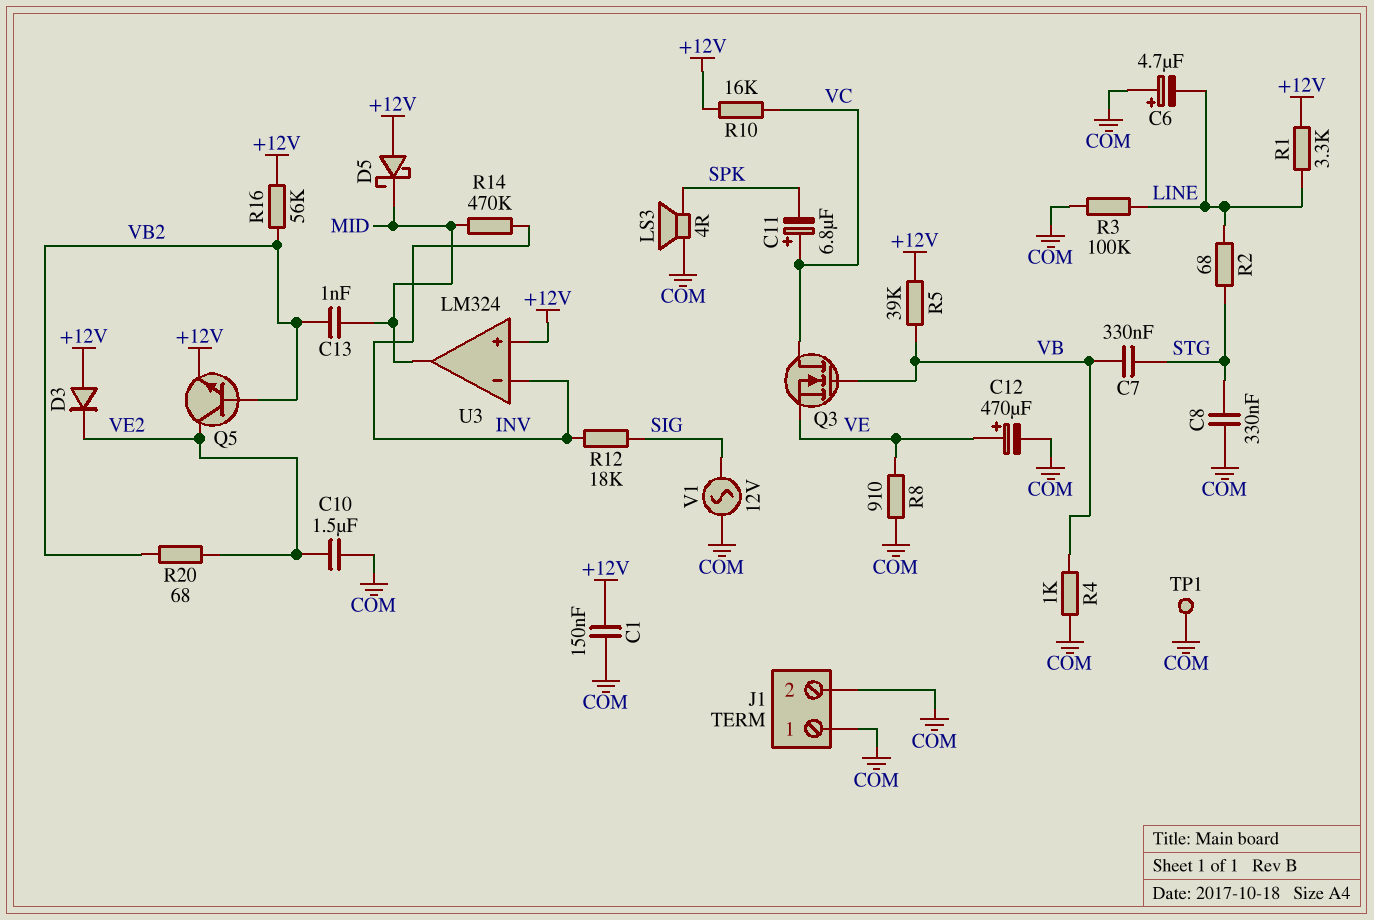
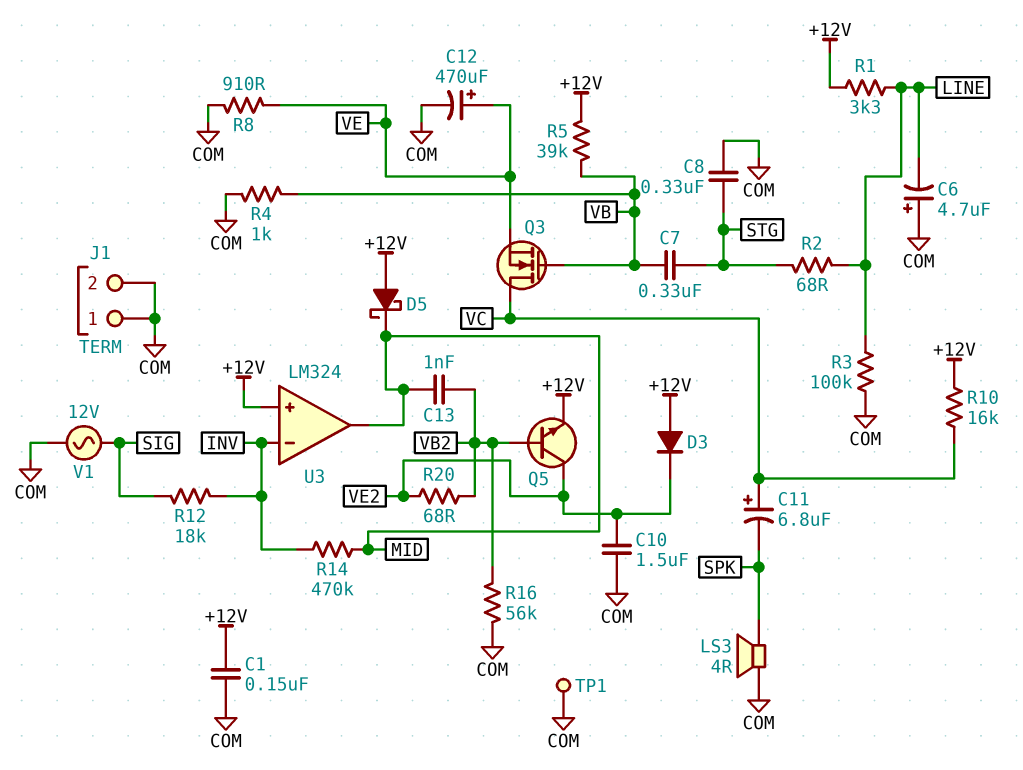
R16: 56k (+12V, VB2) -> 56k (COM, VB2)

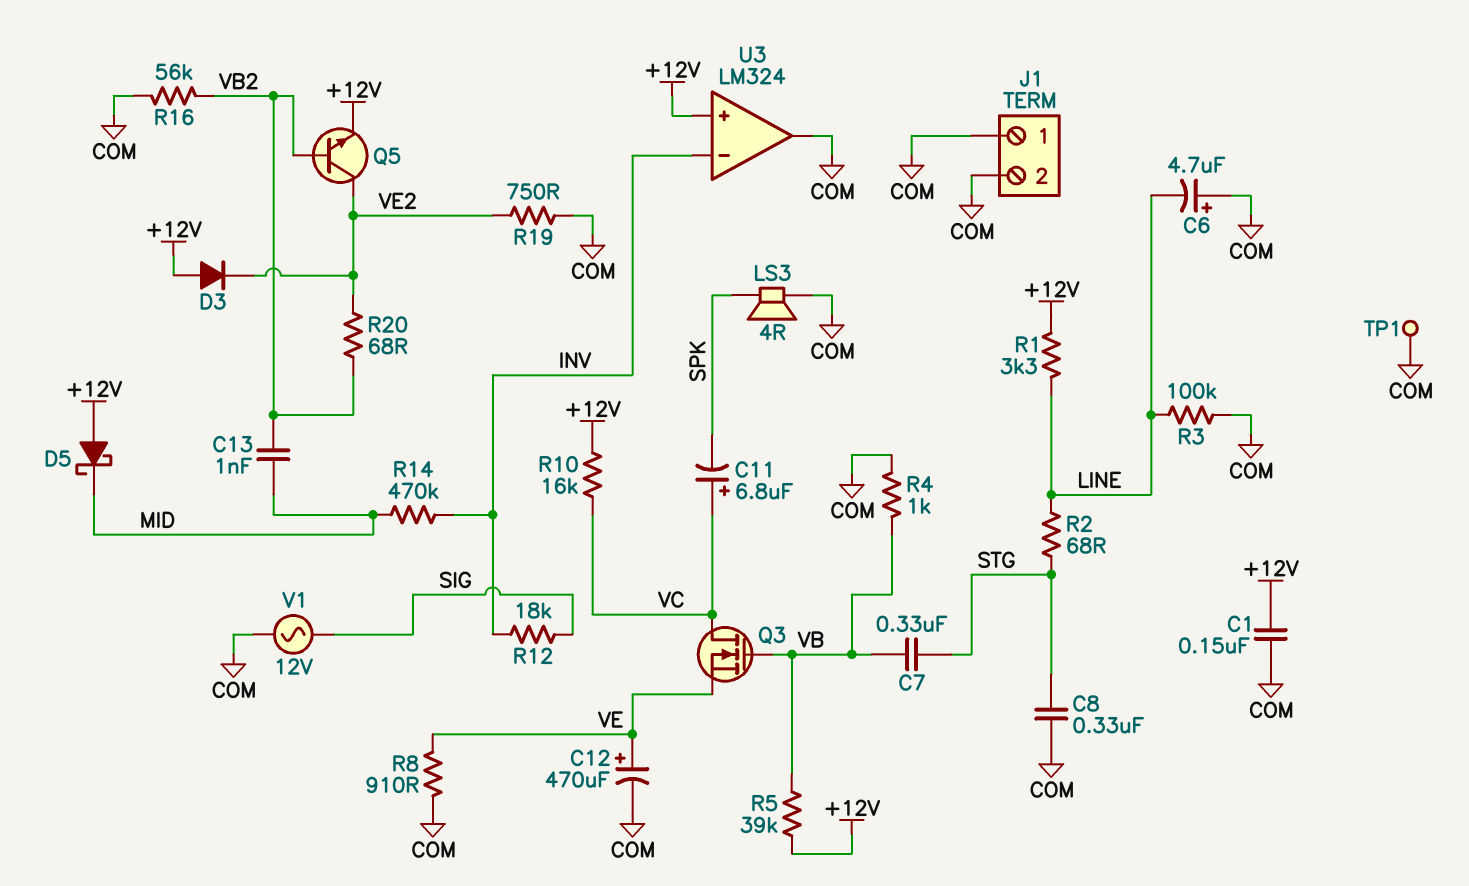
C10: 1.5uF (COM, VE2) -> none
R19: none -> 750 (COM, VE2)
U3 pin out: MID -> COM

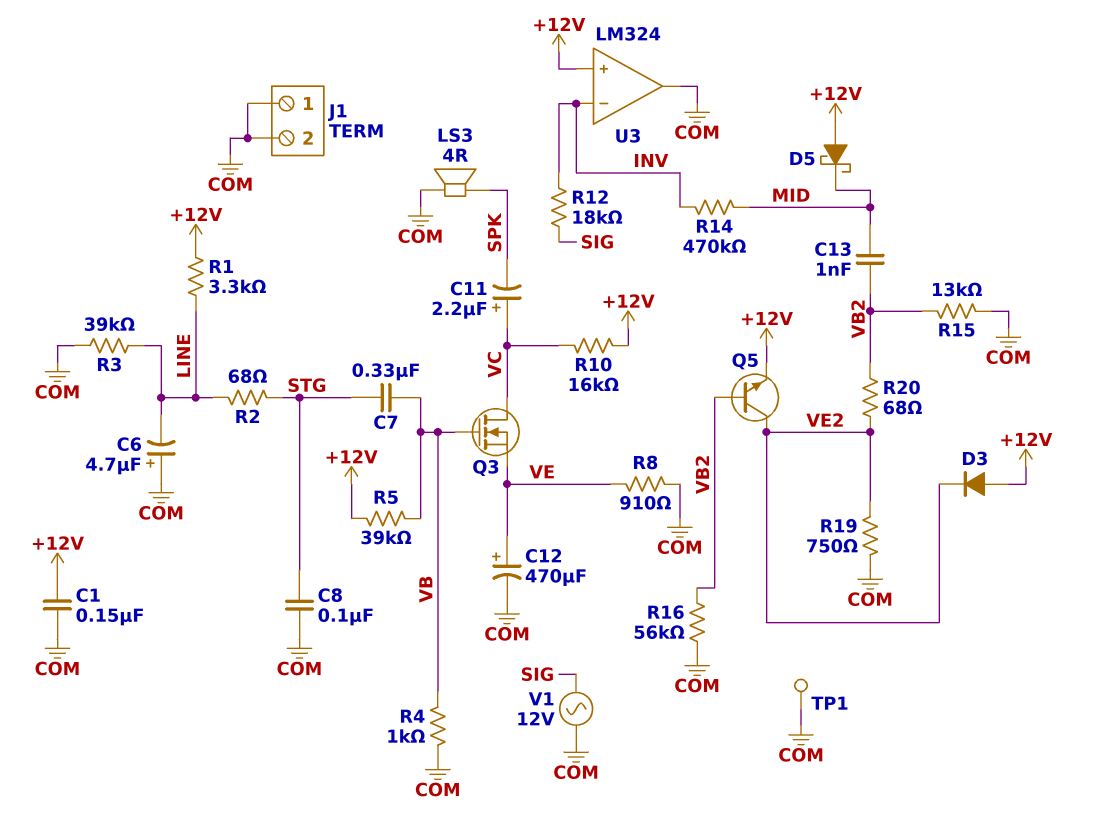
C8: 330nF (COM, STG) -> 100nF (COM, STG)
C11: 6.8uF (plus VC, minus SPK) -> 2.2uF (plus VC, minus SPK)
R3: 100k (COM, LINE) -> 39k (COM, LINE)
R15: none -> 13k (COM, VB2)

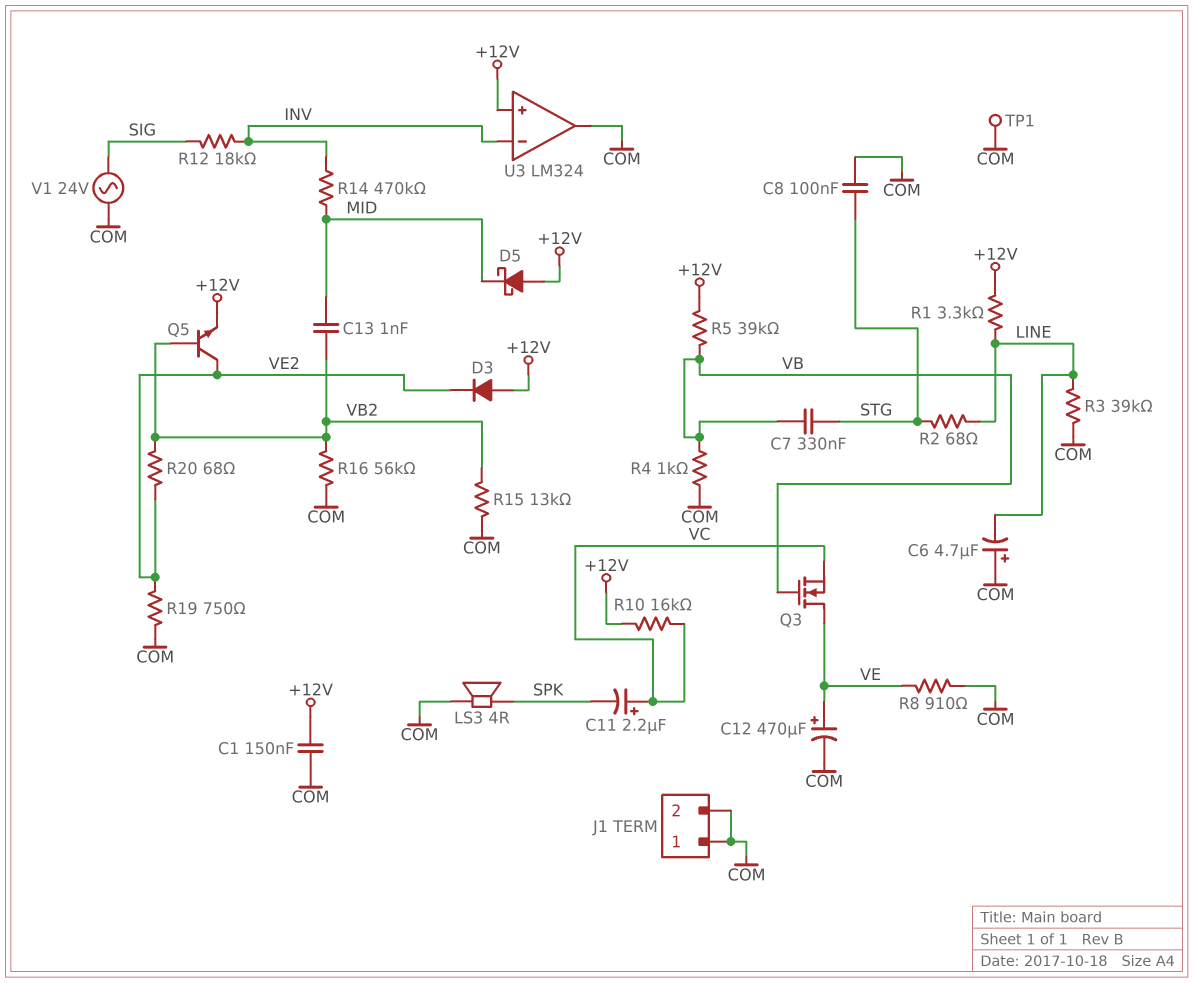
Q3: NMOS (G VB, D VC, S VE) -> NMOS (G VB, D VE, S VC)
V1: AC 12V (COM, SIG) -> AC 24V (COM, SIG)

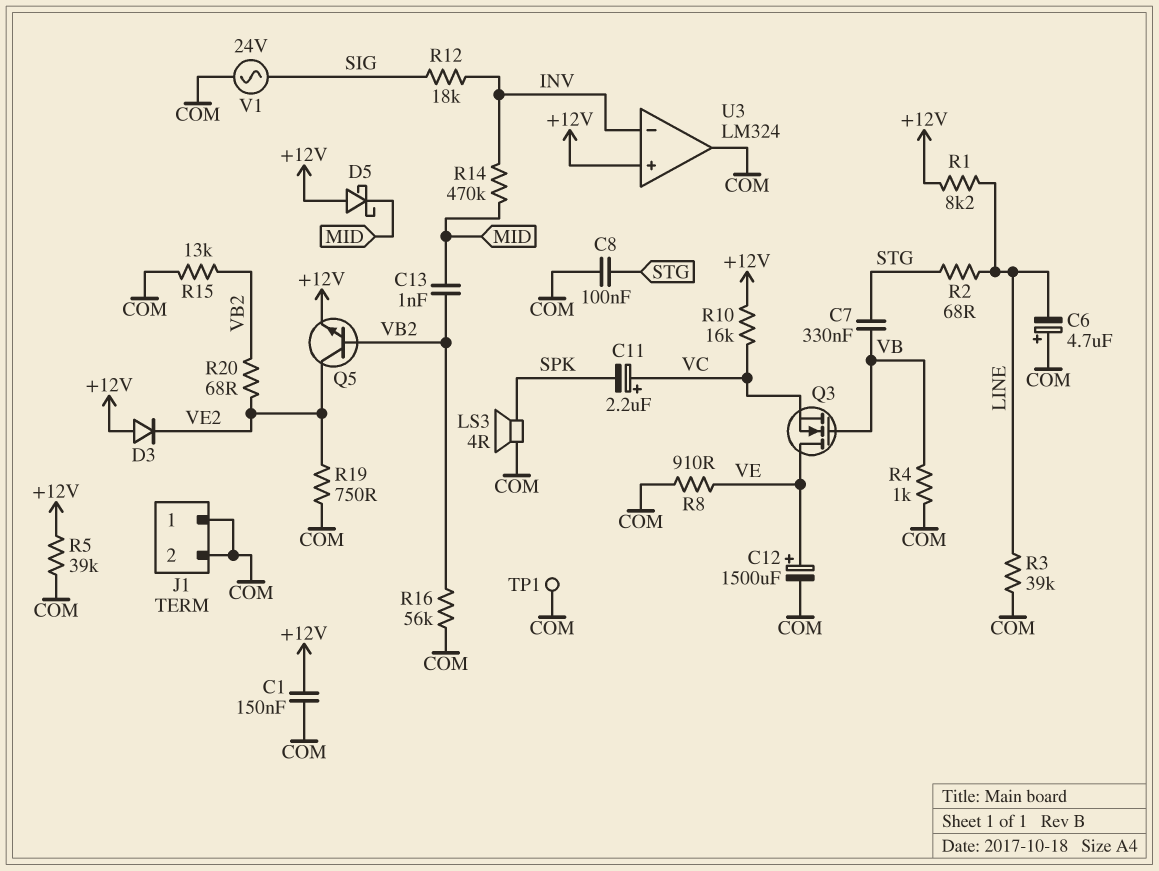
C12: 470uF (plus VE, minus COM) -> 1500uF (plus VE, minus COM)
R1: 3.3k (+12V, LINE) -> 8.2k (+12V, LINE)
R5: 39k (+12V, VB) -> 39k (+12V, COM)

